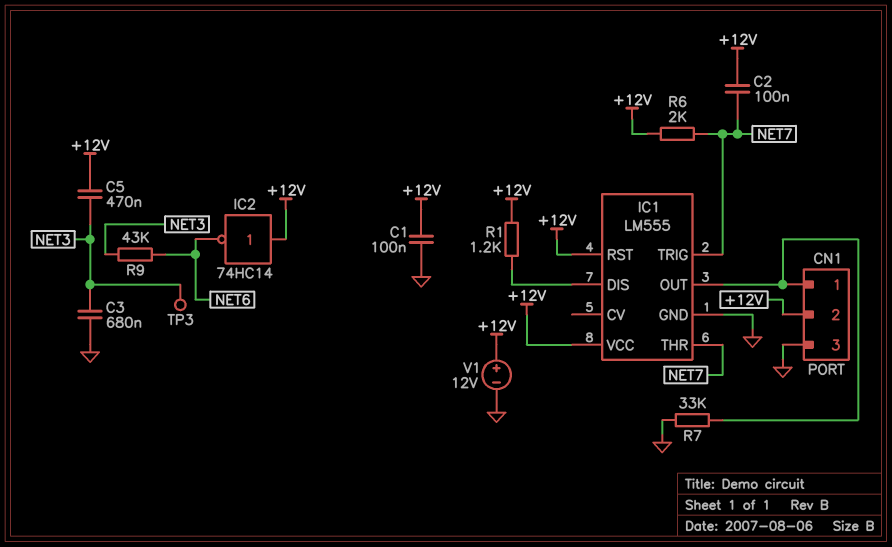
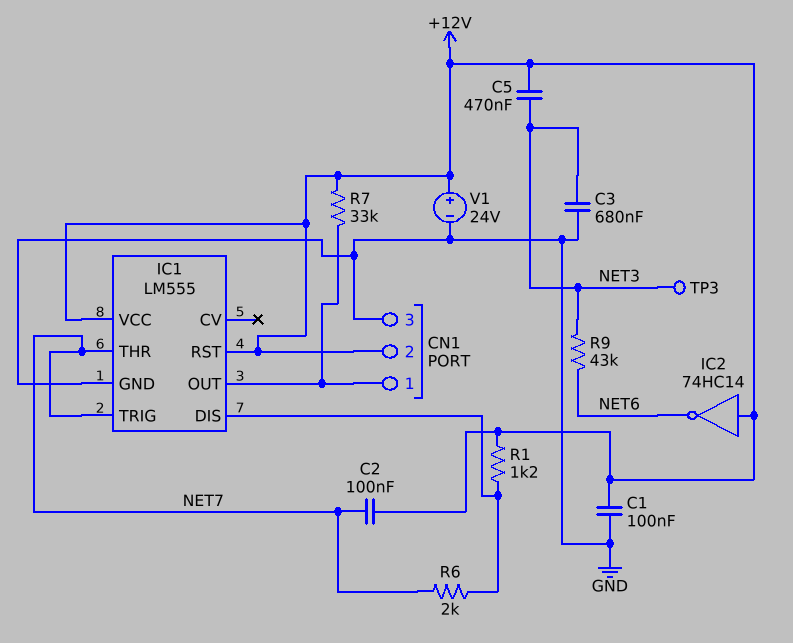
R6: 2k (+12V, NET7) -> 2k (IC1/DIS, NET7)
R7: 33k (CN1/1, GND) -> 33k (+12V, CN1/1)
V1: 12V (plus +12V, minus GND) -> 24V (plus +12V, minus GND)

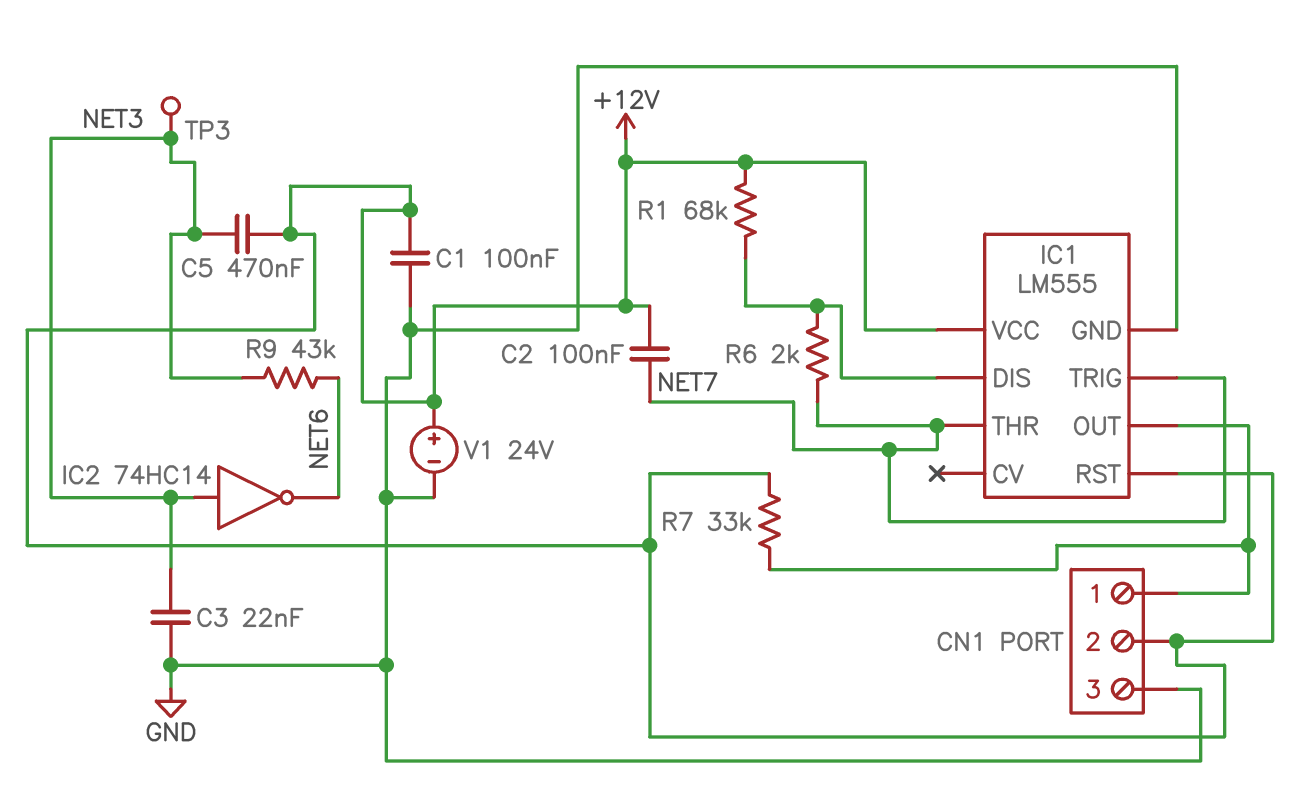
C3: 680nF (GND, NET3) -> 22nF (GND, NET3)
IC2: NOT 74HC14 (in +12V, out NET6) -> NOT 74HC14 (in NET3, out NET6)
R1: 1.2k (+12V, IC1/DIS) -> 68k (+12V, IC1/DIS)

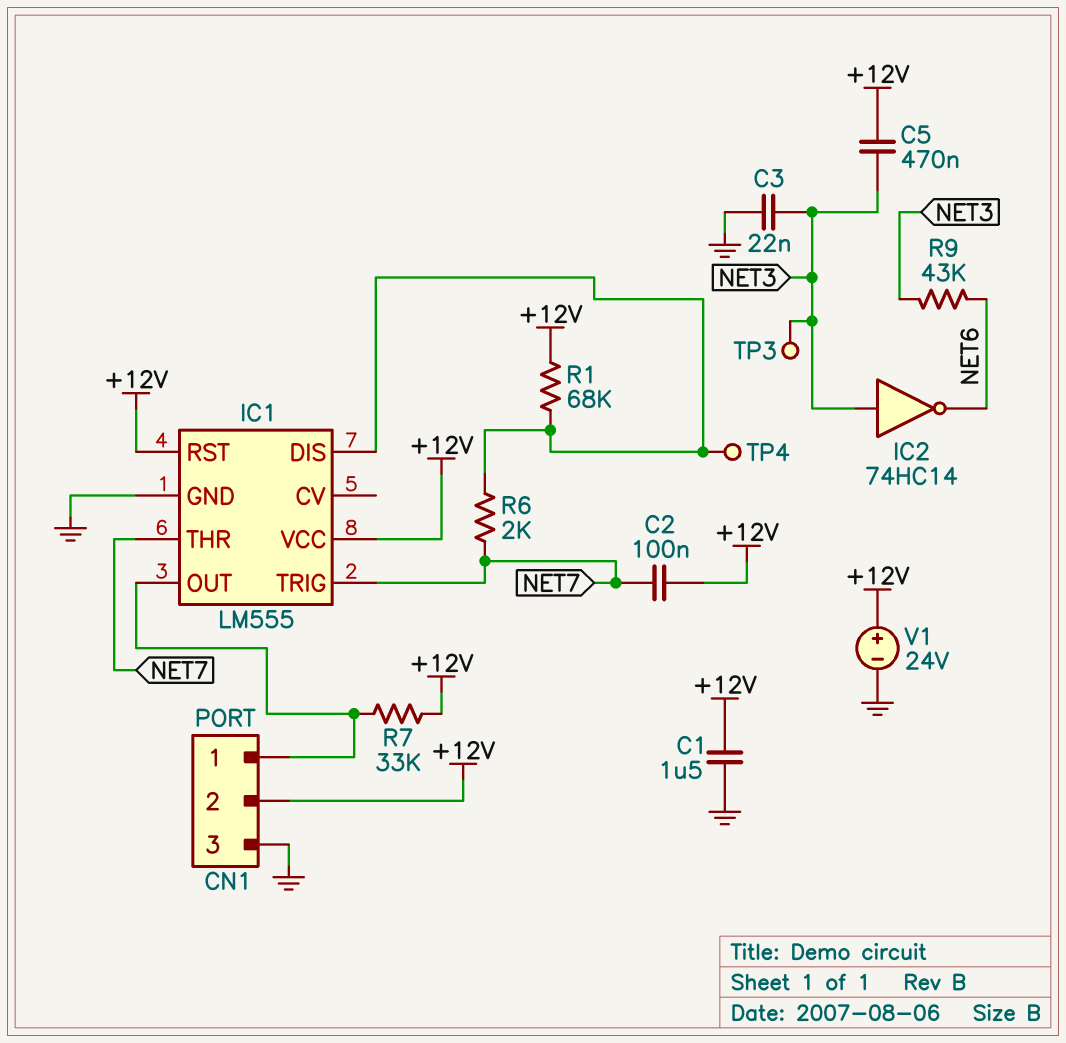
C1: 100nF (+12V, GND) -> 1.5uF (+12V, GND)
TP4: none -> test point (IC1/DIS)

